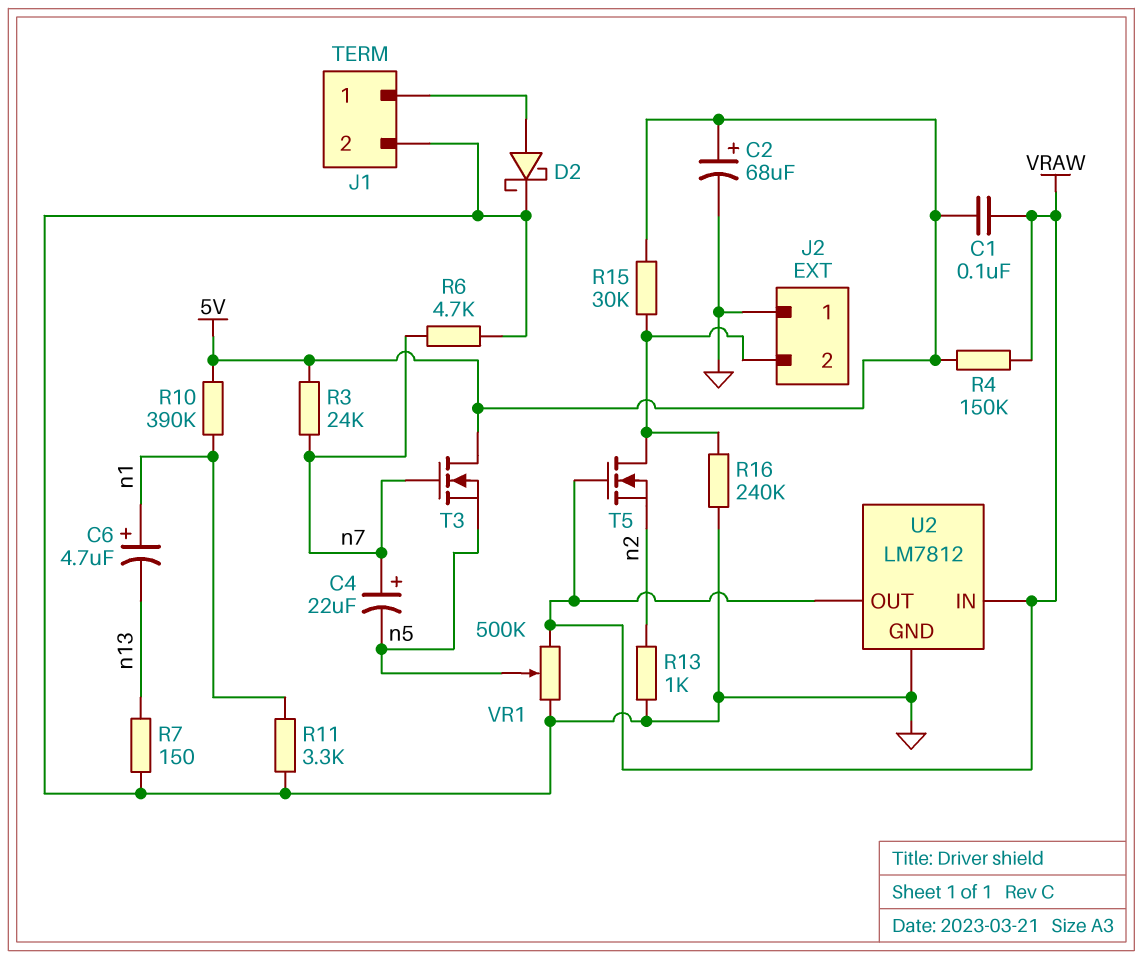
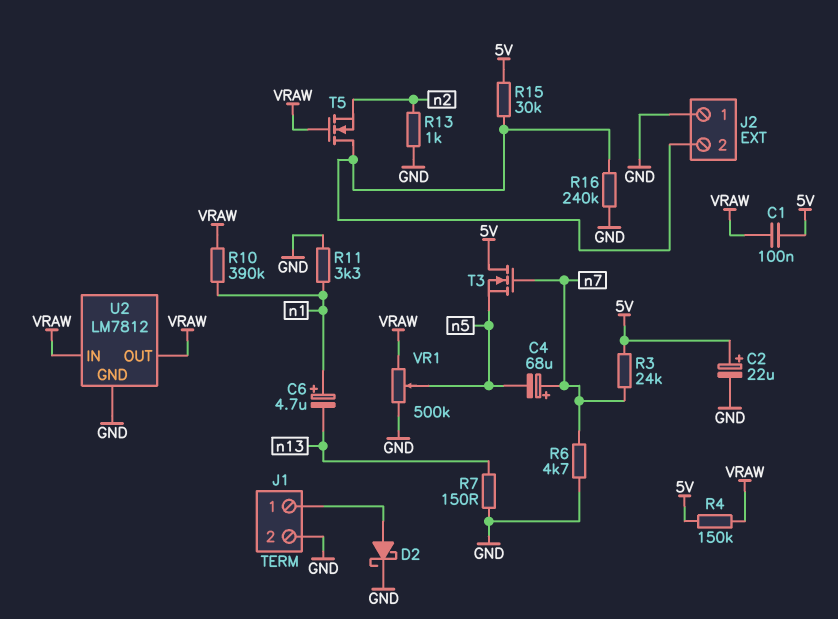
C2: 68uF (plus 5V, minus GND) -> 22uF (plus 5V, minus GND)
C4: 22uF (plus n7, minus n5) -> 68uF (plus n7, minus n5)
R10: 390k (5V, n1) -> 390k (VRAW, n1)

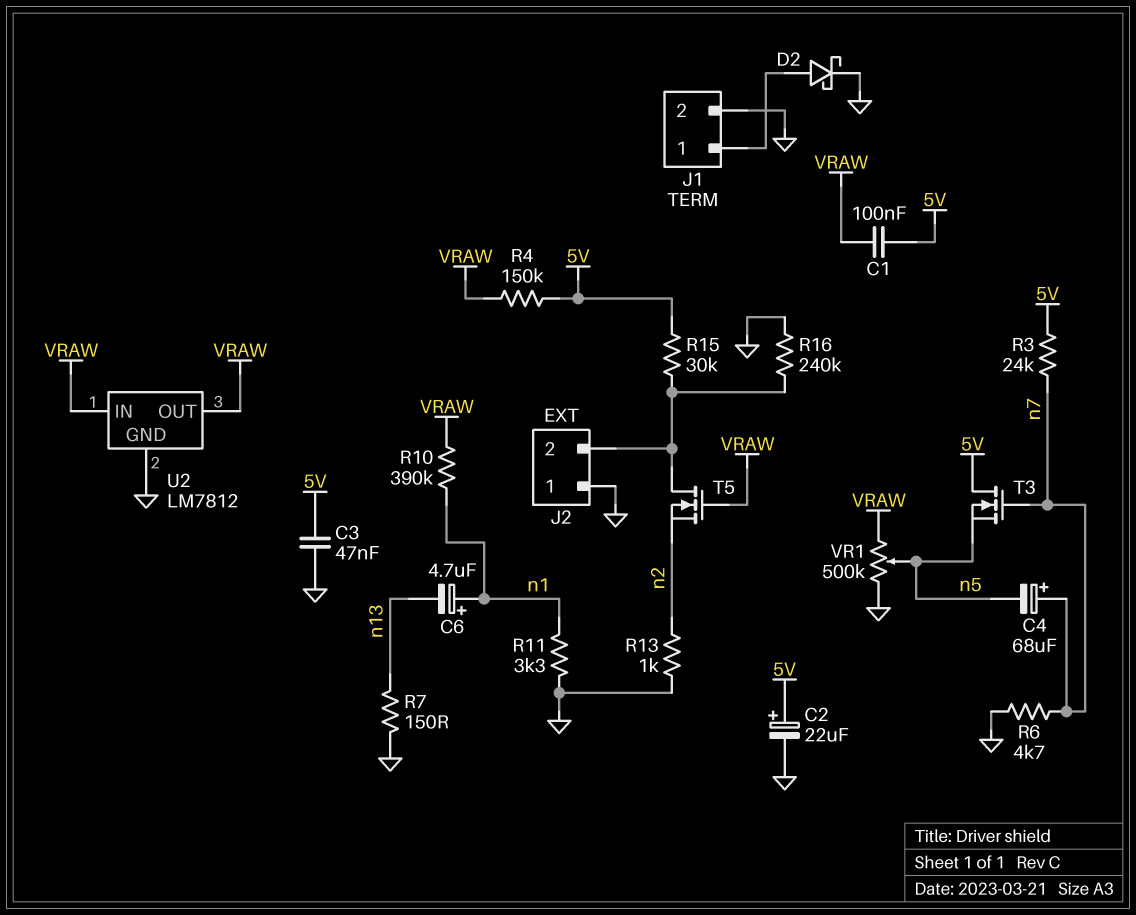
C3: none -> 47nF (5V, GND)

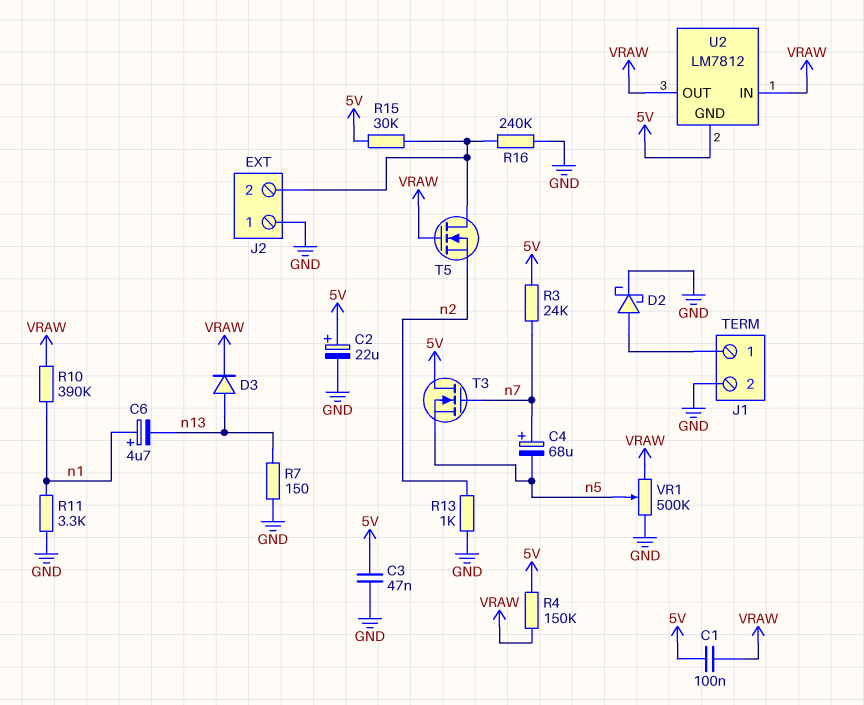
D3: none -> diode (A n13, K VRAW)
R6: 4.7k (GND, n7) -> none
U2 pin GND: GND -> 5V

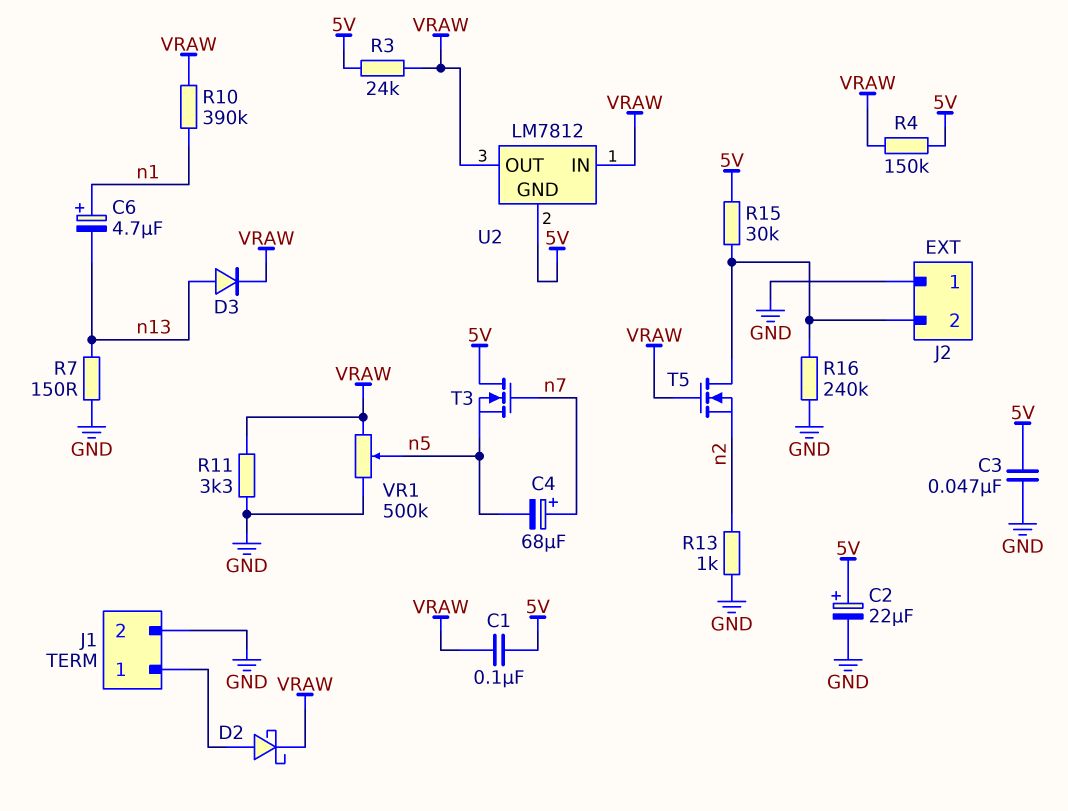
D2: schottky (A J1/1, K GND) -> schottky (A J1/1, K VRAW)
R3: 24k (5V, n7) -> 24k (5V, VRAW)
R11: 3.3k (GND, n1) -> 3.3k (GND, VRAW)

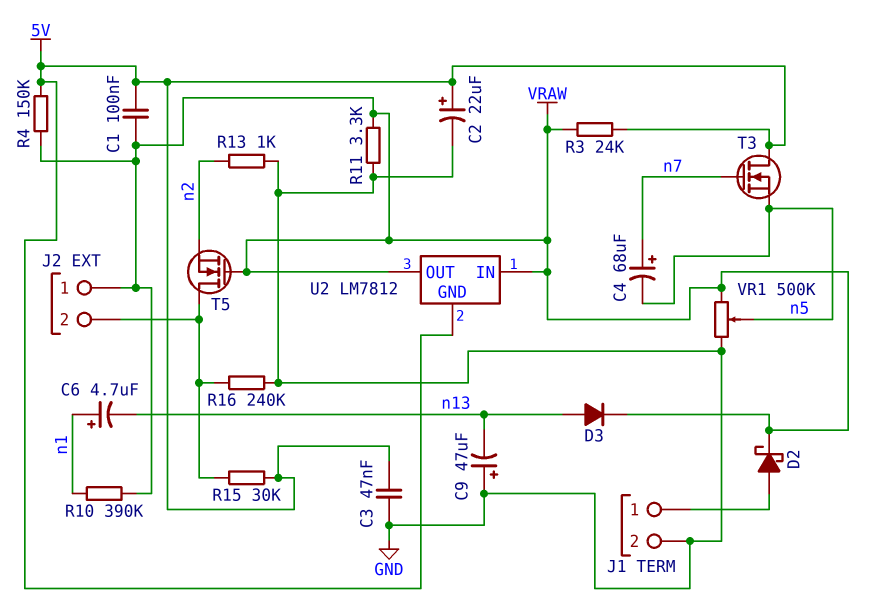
C9: none -> 47uF (plus GND, minus n13)
J2 pin 1: GND -> VRAW
R7: 150 (GND, n13) -> none

